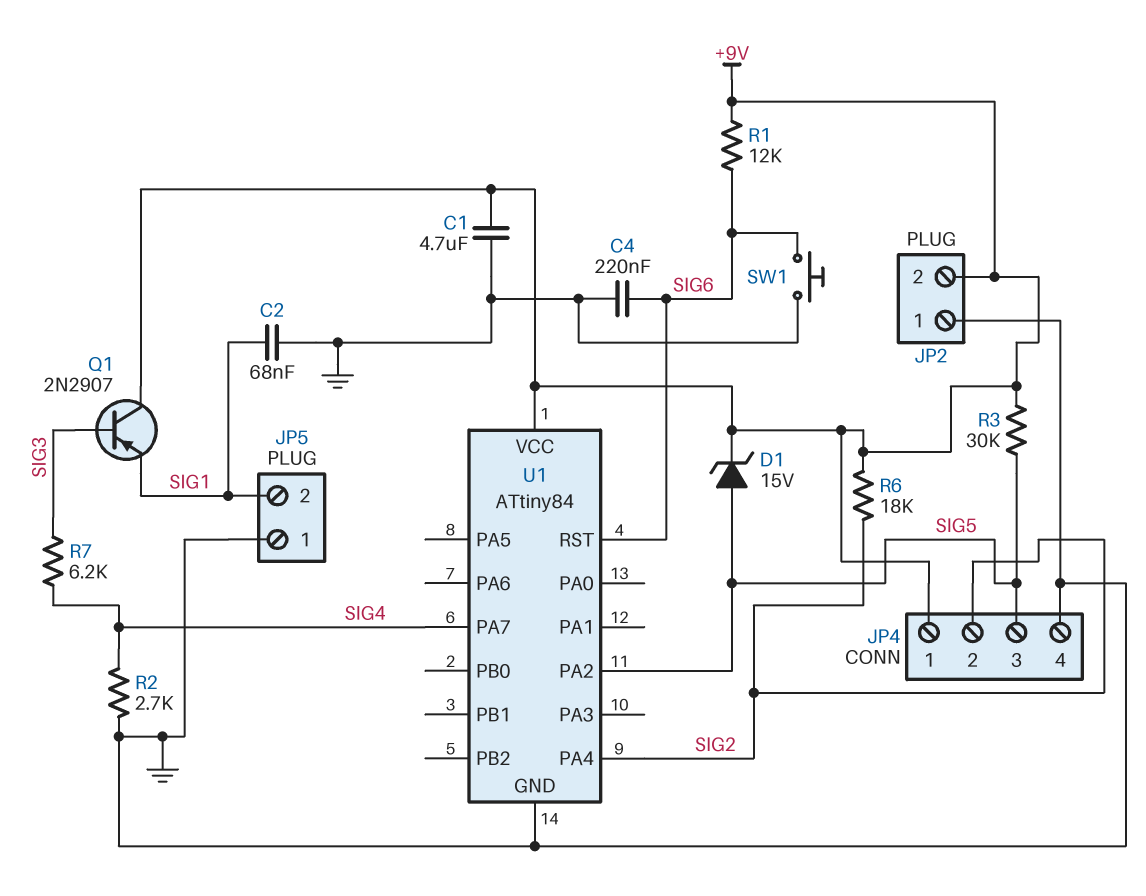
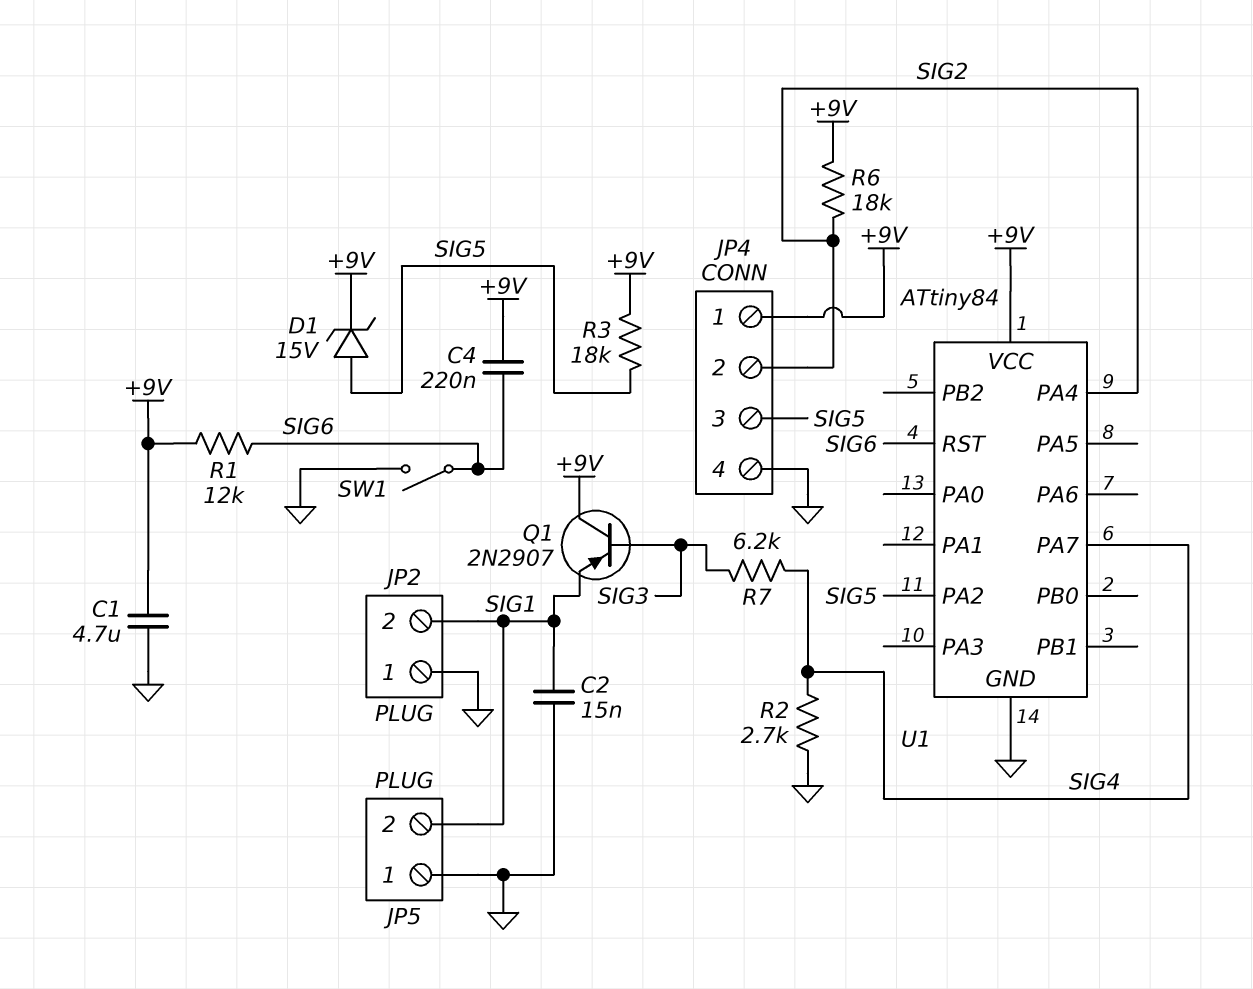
C2: 68nF (GND, SIG1) -> 15nF (GND, SIG1)
C4: 220nF (GND, SIG6) -> 220nF (+9V, SIG6)
JP2 pin 2: +9V -> SIG1
R3: 30k (+9V, SIG5) -> 18k (+9V, SIG5)
SW1: button (GND, SIG6) -> switch (GND, SIG6)

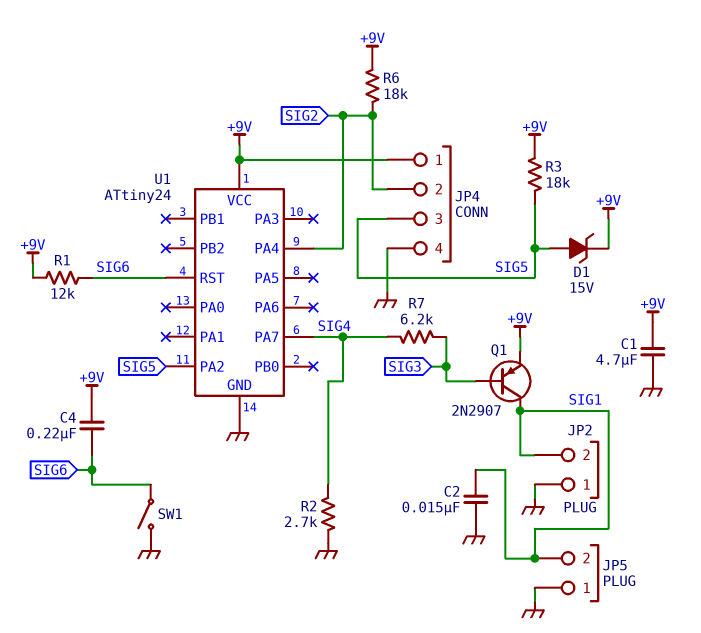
Q1: PNP 2N2907 (B SIG3, C +9V, E SIG1) -> PNP 2N2907 (B SIG3, C SIG1, E +9V)
U1: ATtiny84 -> ATtiny24

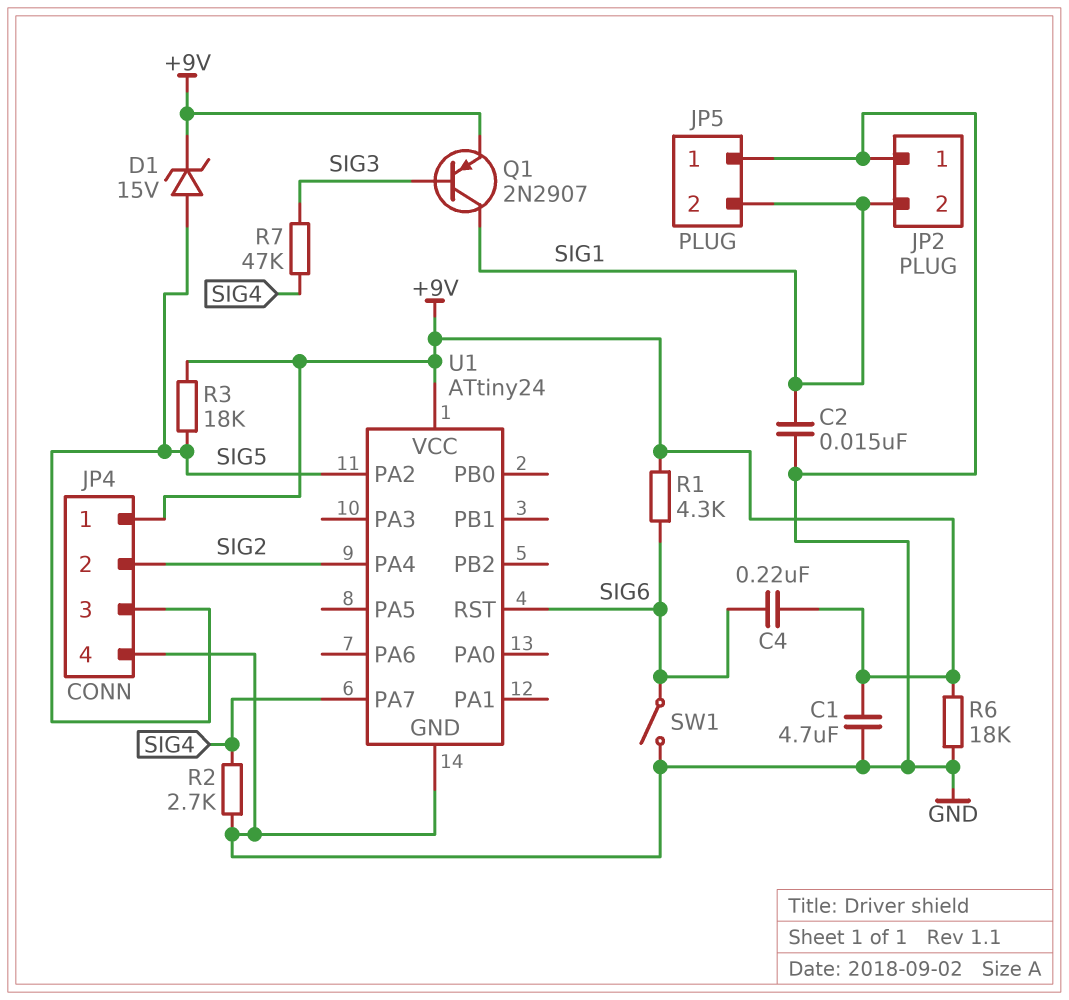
R1: 12k (+9V, SIG6) -> 4.3k (+9V, SIG6)
R6: 18k (+9V, SIG2) -> 18k (+9V, GND)
R7: 6.2k (SIG3, SIG4) -> 47k (SIG3, SIG4)

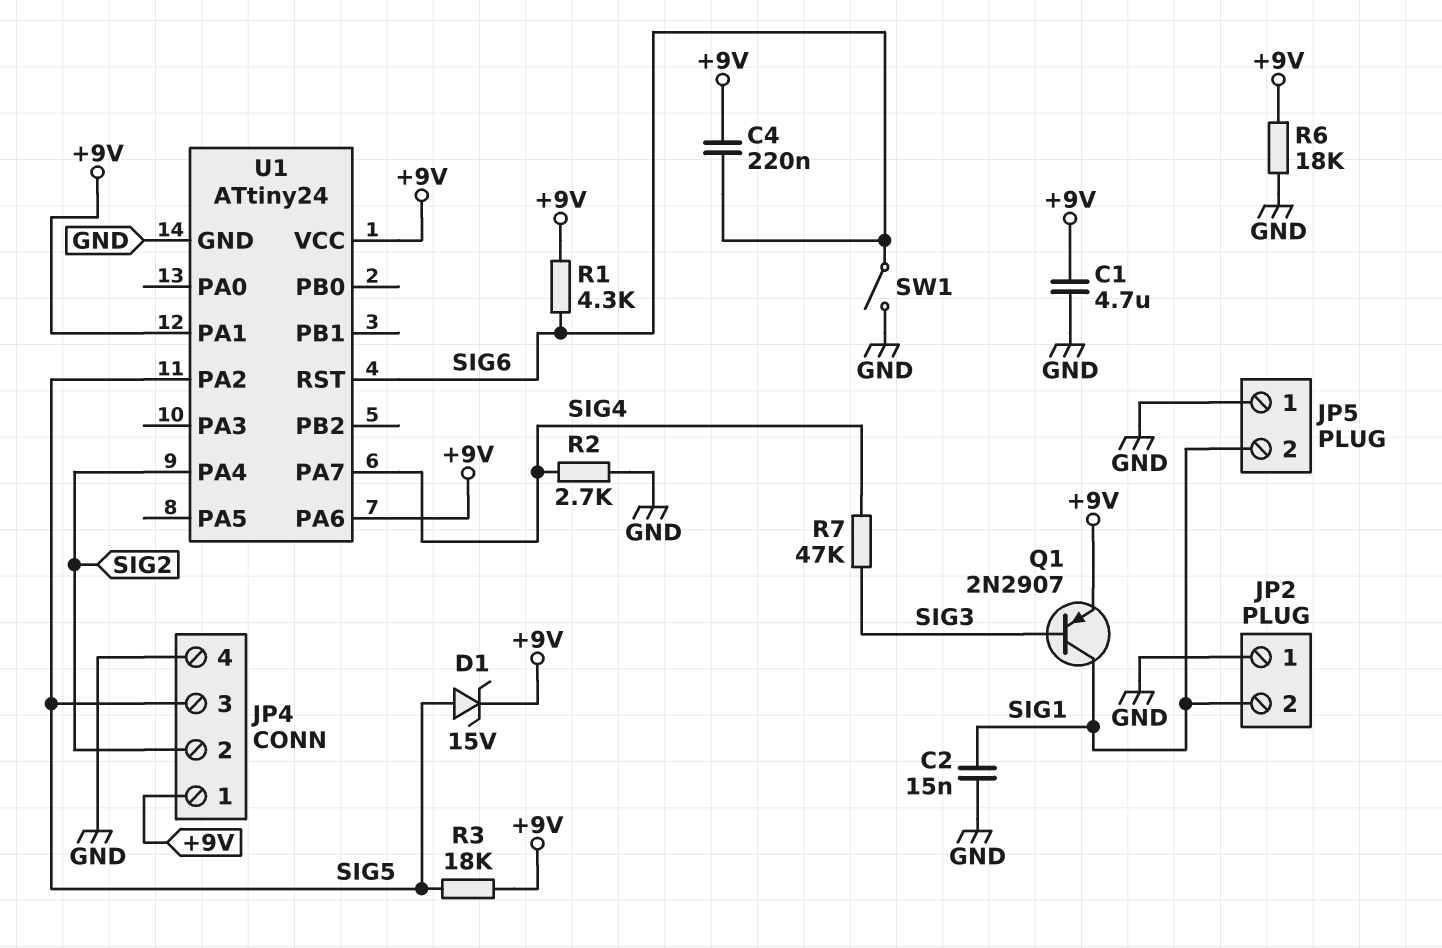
U1 pin PA1: none -> +9V
U1 pin PA6: none -> +9V

